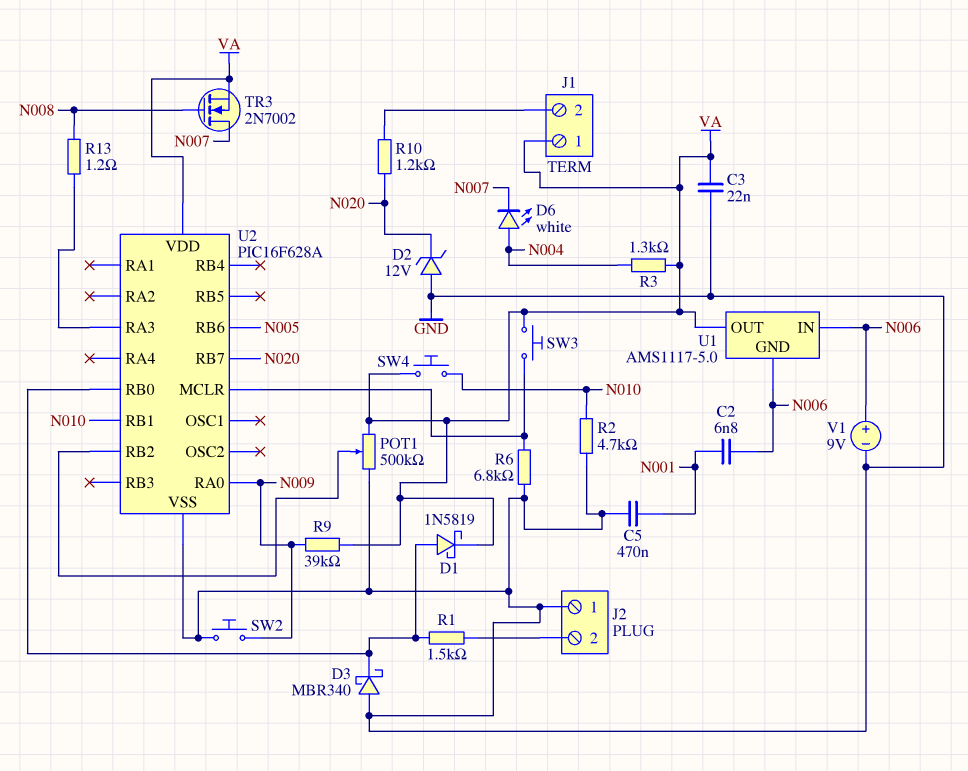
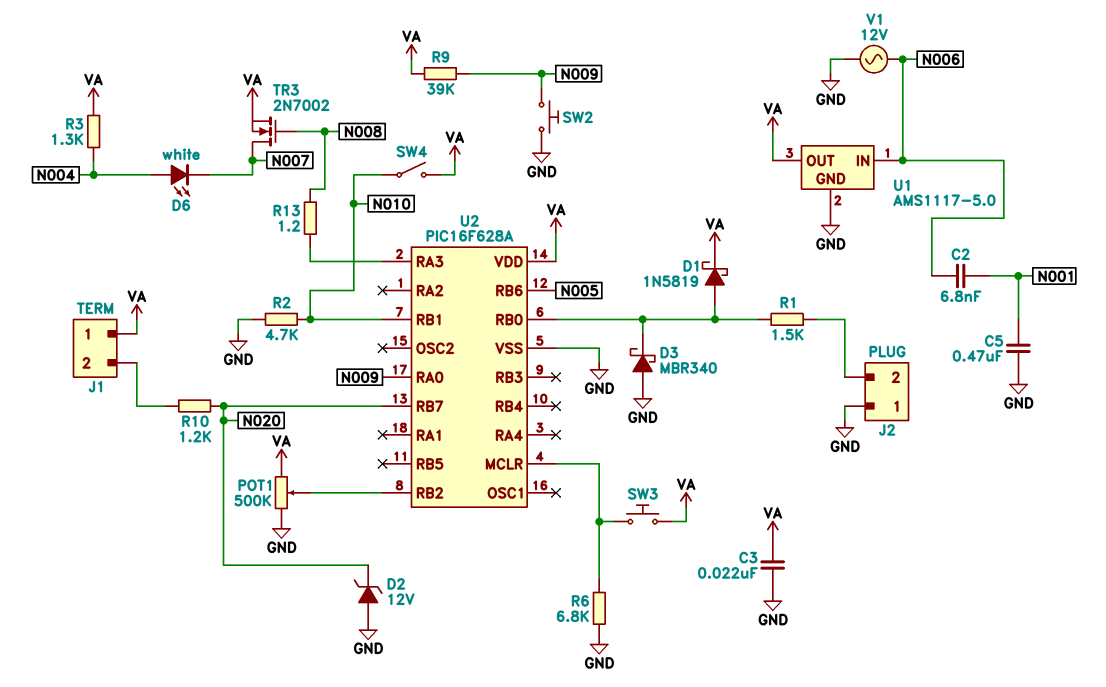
SW4: button (N010, VA) -> switch (N010, VA)
U1 pin GND: N006 -> GND
V1: 9V (plus N006, minus GND) -> AC 12V (GND, N006)

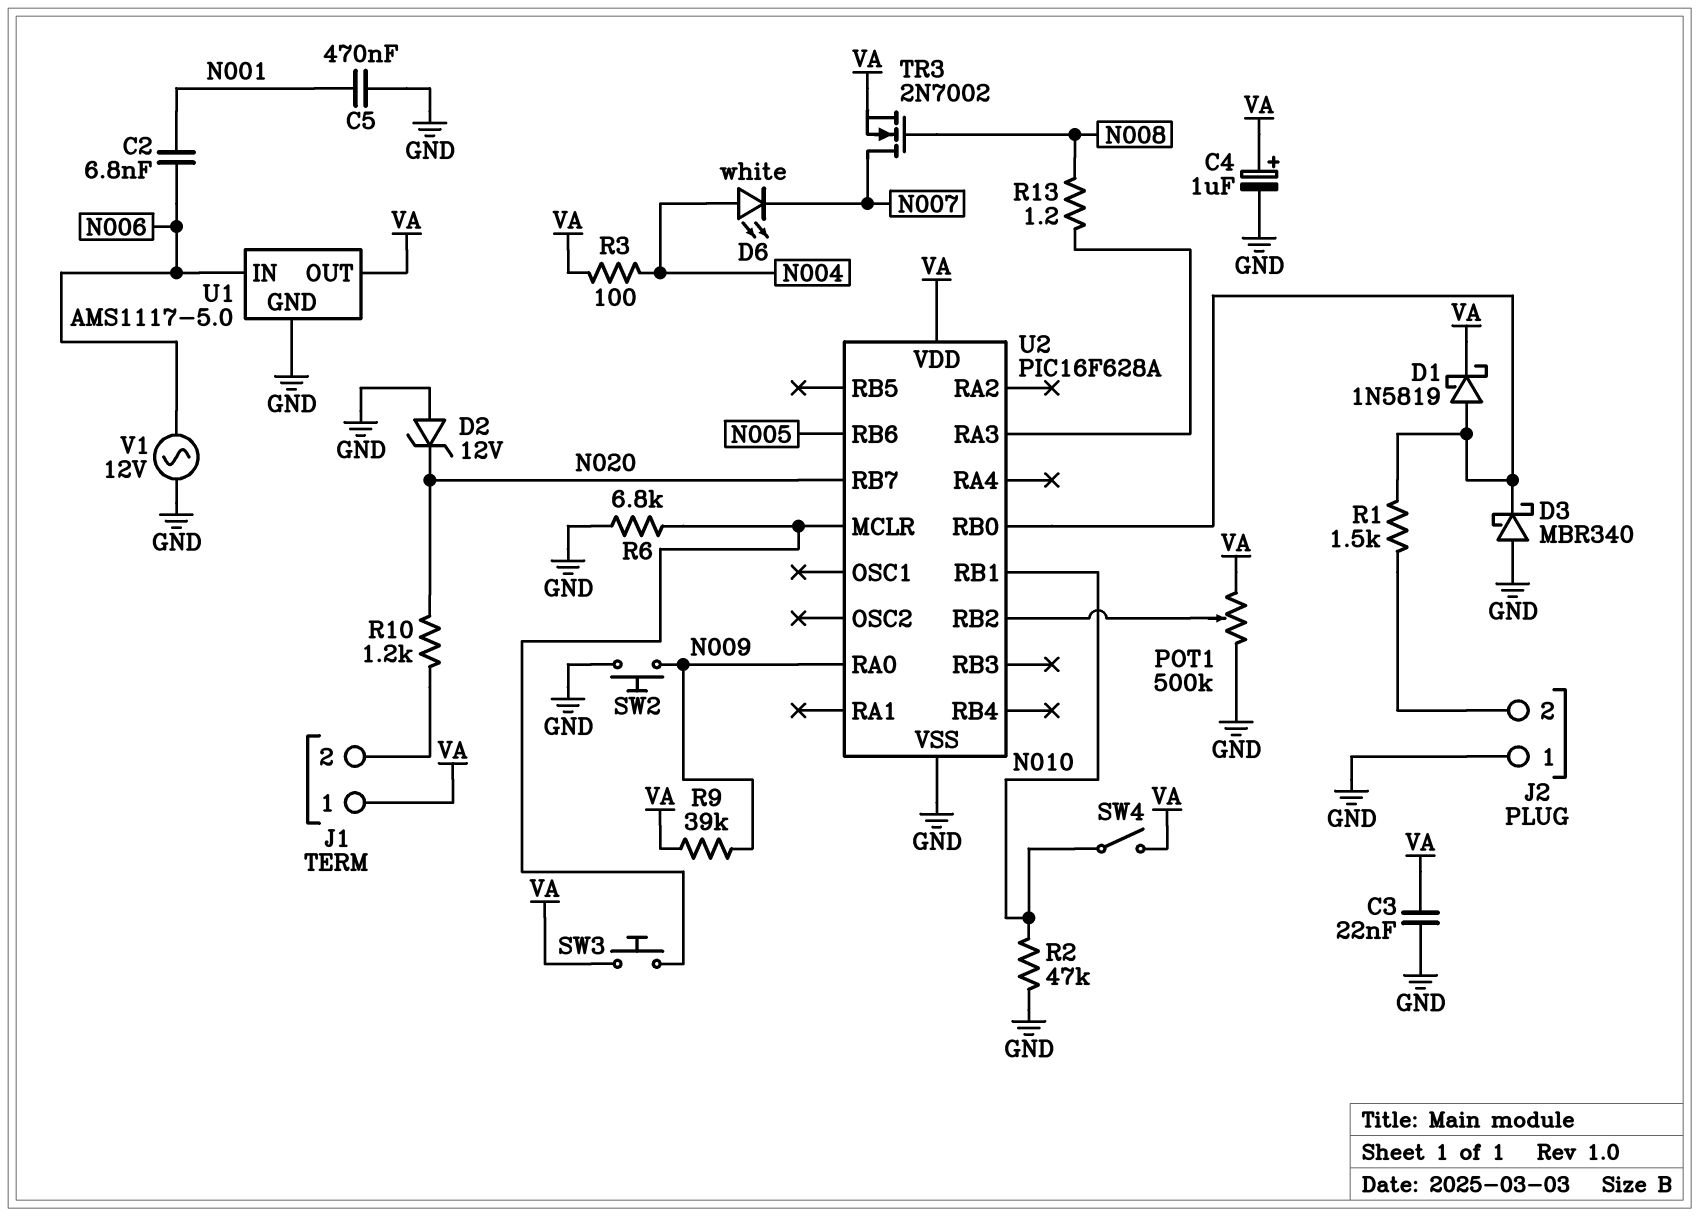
C4: none -> 1uF (plus VA, minus GND)
R2: 4.7k (GND, N010) -> 47k (GND, N010)
R3: 1.3k (N004, VA) -> 100 (N004, VA)

